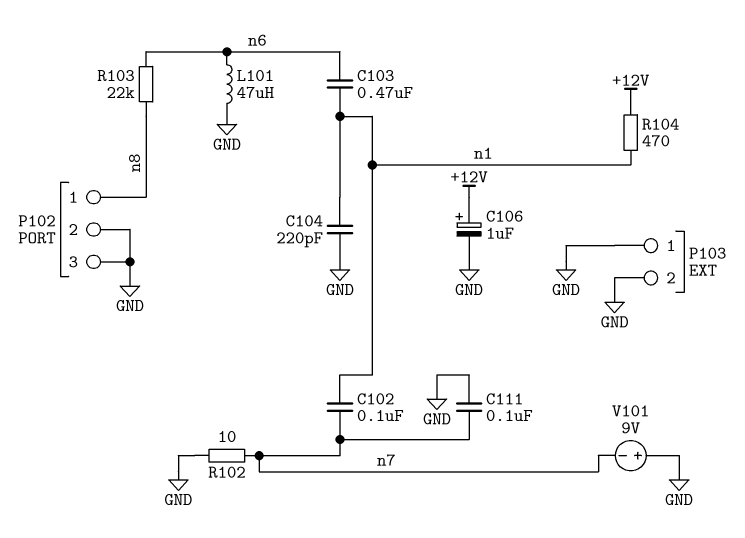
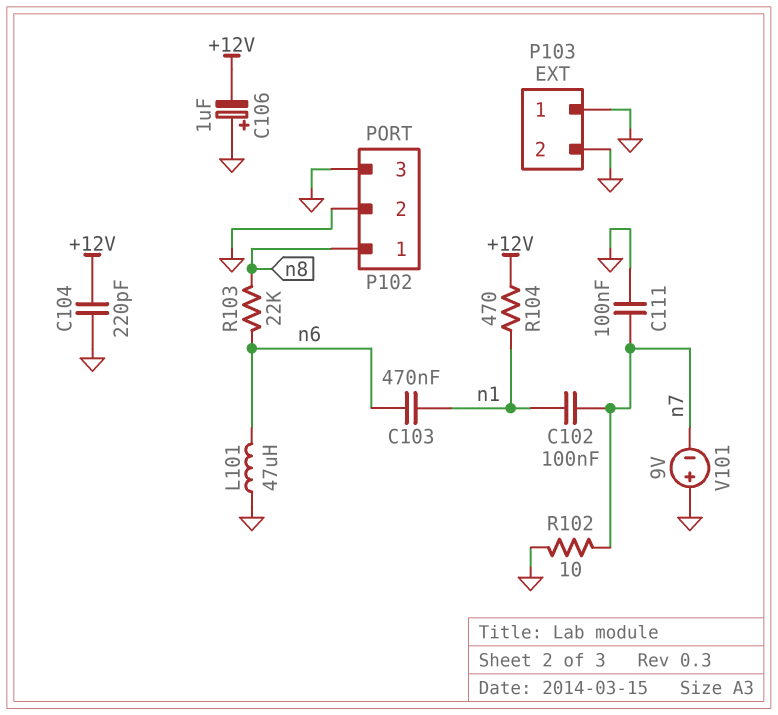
C104: 220pF (GND, n1) -> 220pF (+12V, GND)
C106: 1uF (plus +12V, minus GND) -> 1uF (plus GND, minus +12V)

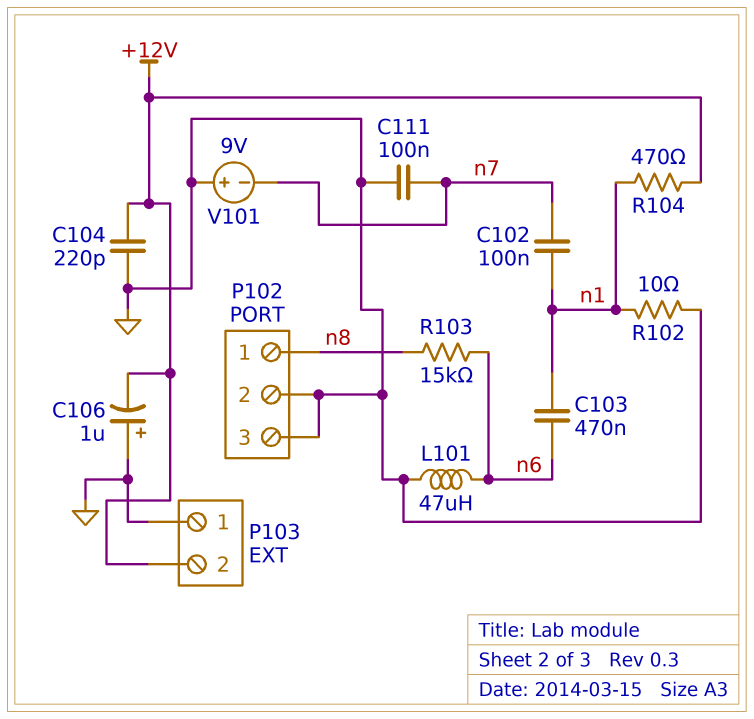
P103 pin 2: GND -> +12V
R102: 10 (GND, n7) -> 10 (GND, n1)
R103: 22k (n6, n8) -> 15k (n6, n8)

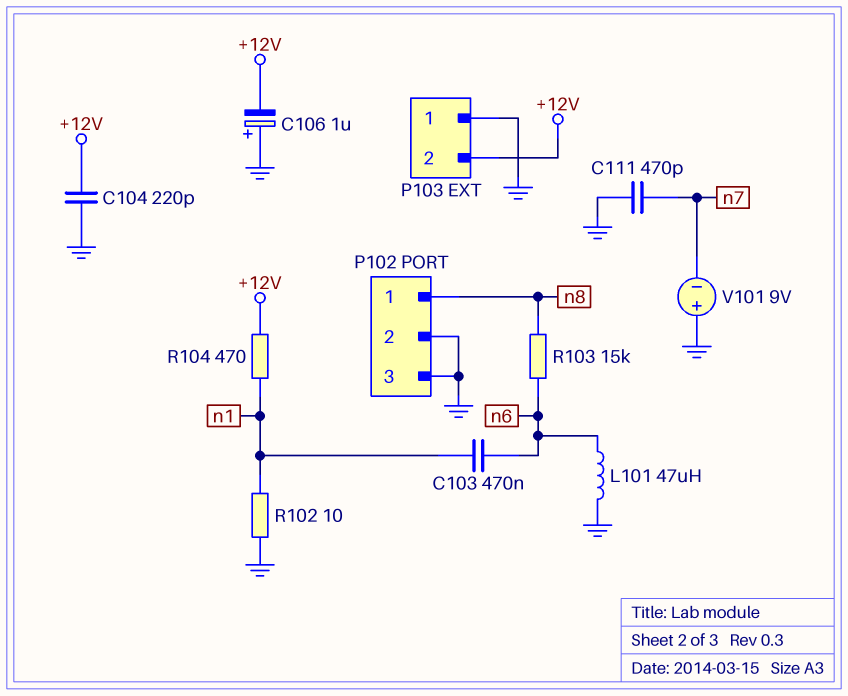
C102: 100nF (n1, n7) -> none
C111: 100nF (GND, n7) -> 470pF (GND, n7)

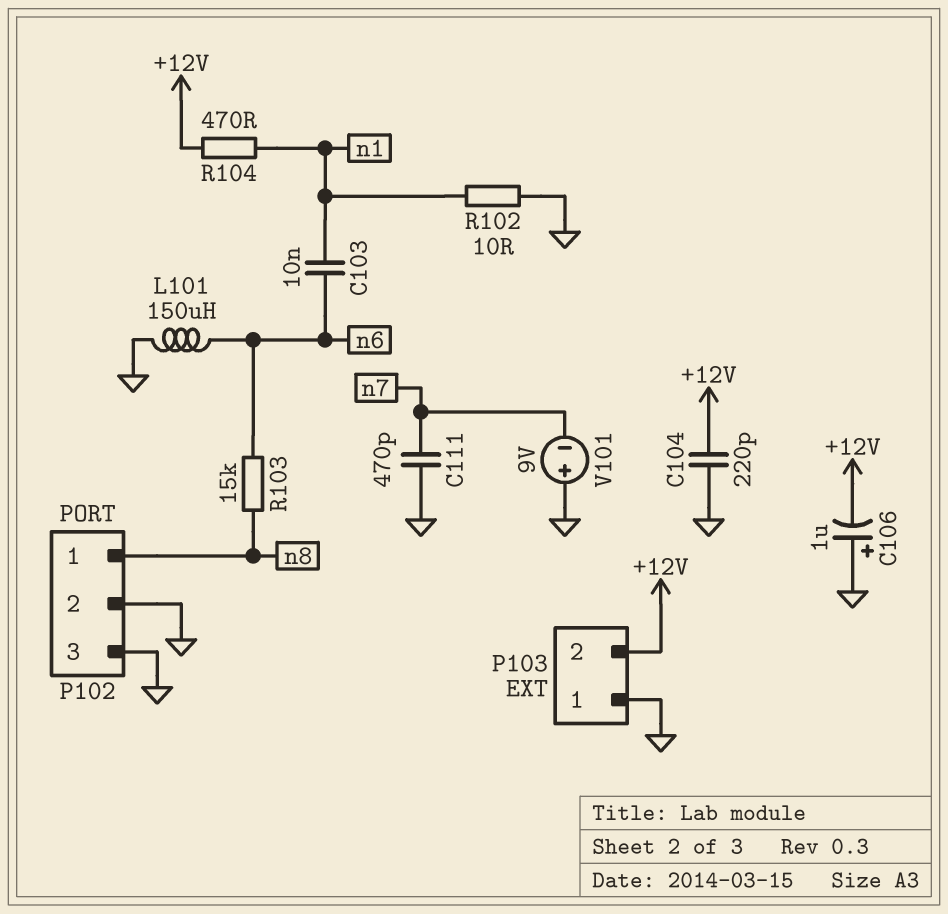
C103: 470nF (n1, n6) -> 10nF (n1, n6)
L101: 47uH (GND, n6) -> 150uH (GND, n6)

